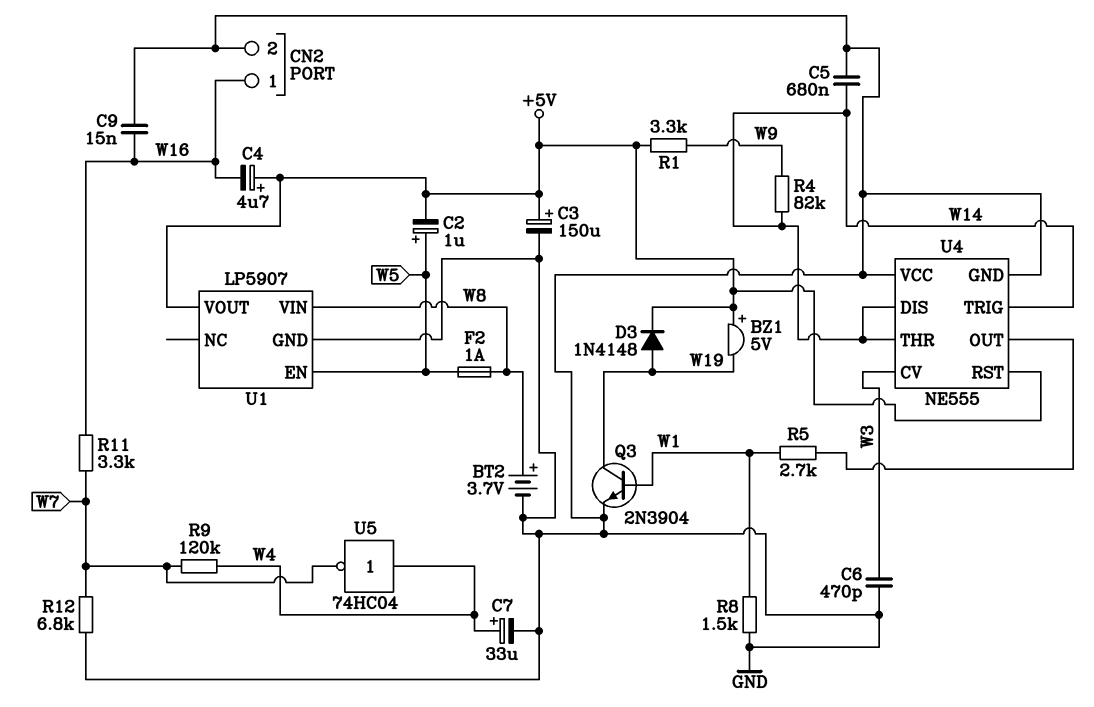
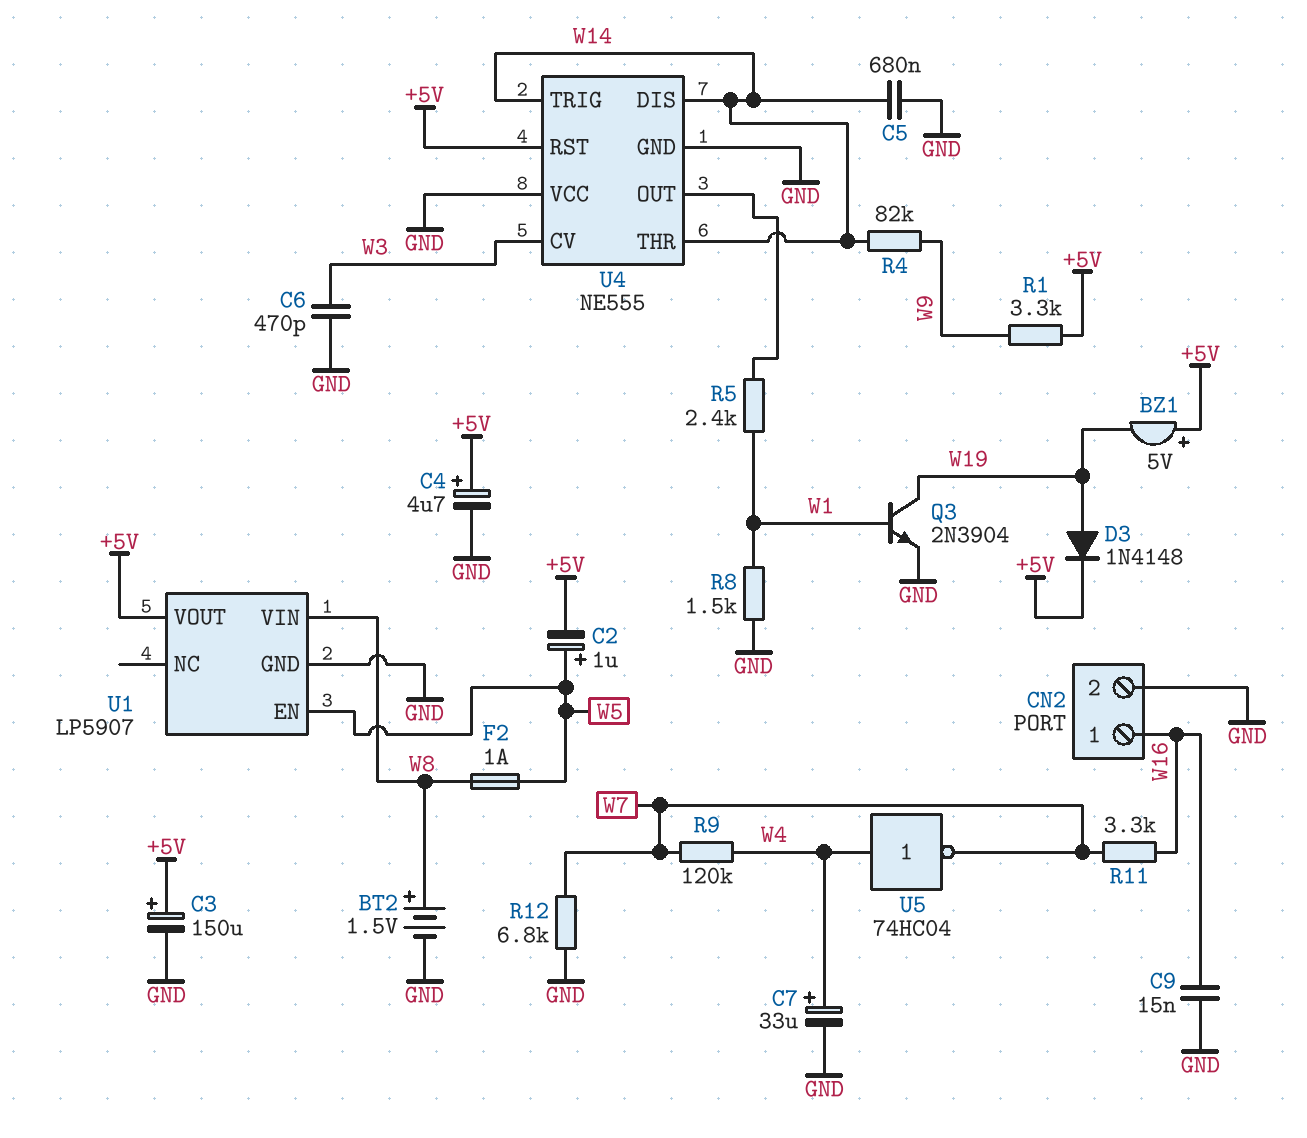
BT2: 3.7V (plus W8, minus GND) -> 1.5V (plus W8, minus GND)
C4: 4.7uF (plus +5V, minus W16) -> 4.7uF (plus +5V, minus GND)
R5: 2.7k (U4/OUT, W1) -> 2.4k (U4/OUT, W1)

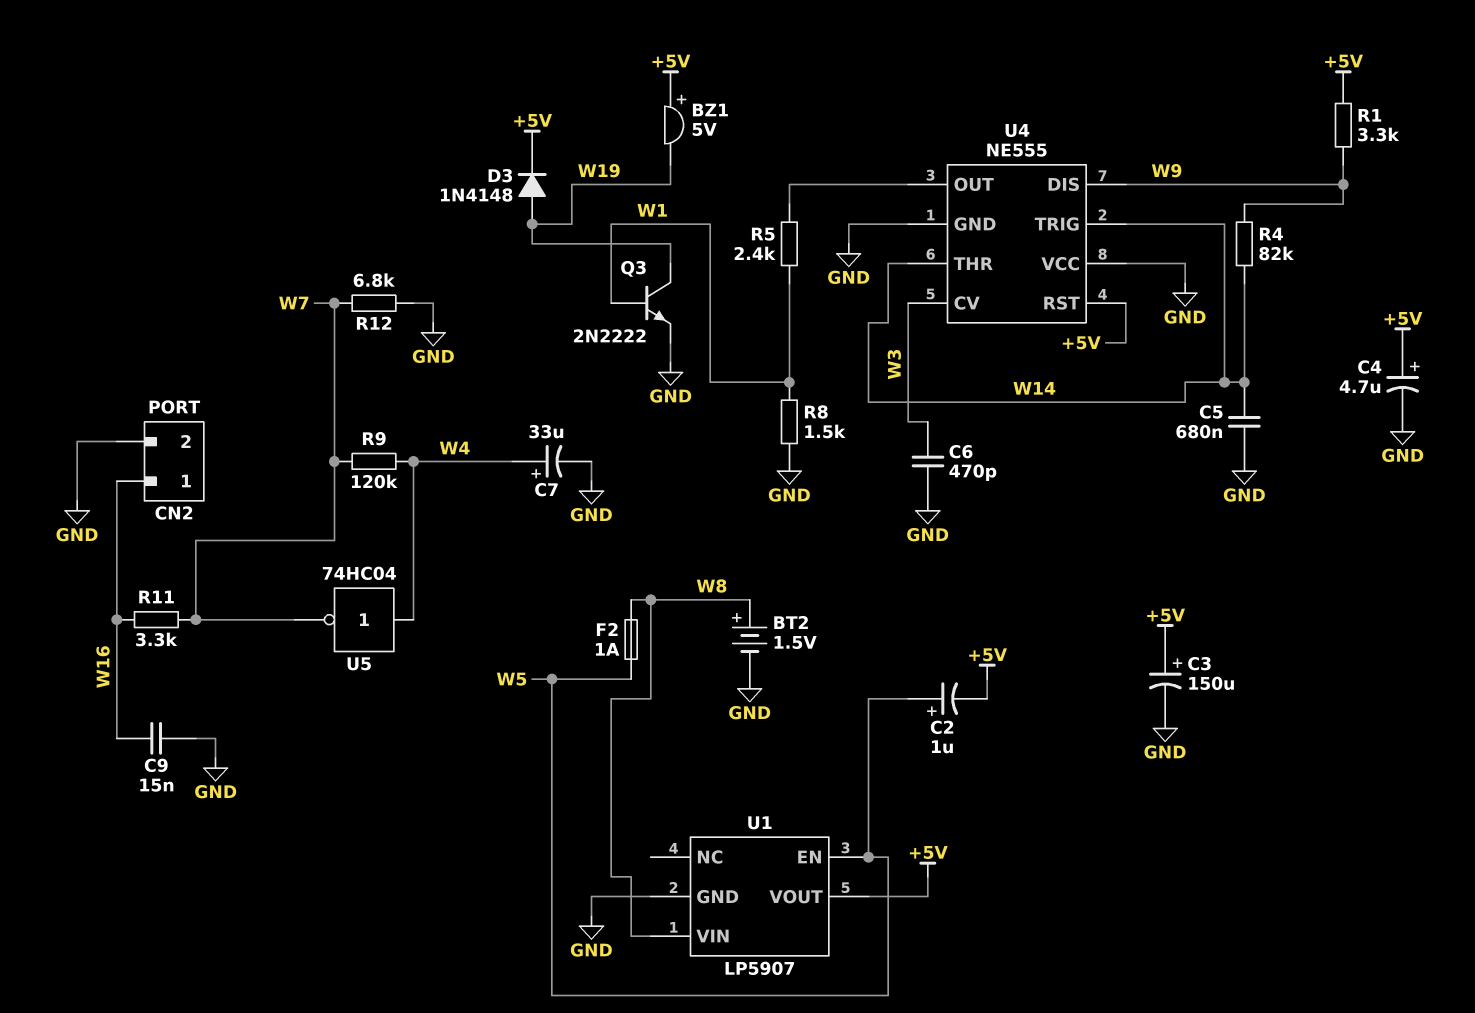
Q3: NPN 2N3904 (B W1, C W19, E GND) -> NPN 2N2222 (B W1, C W19, E GND)
U4 pin DIS: W14 -> W9

